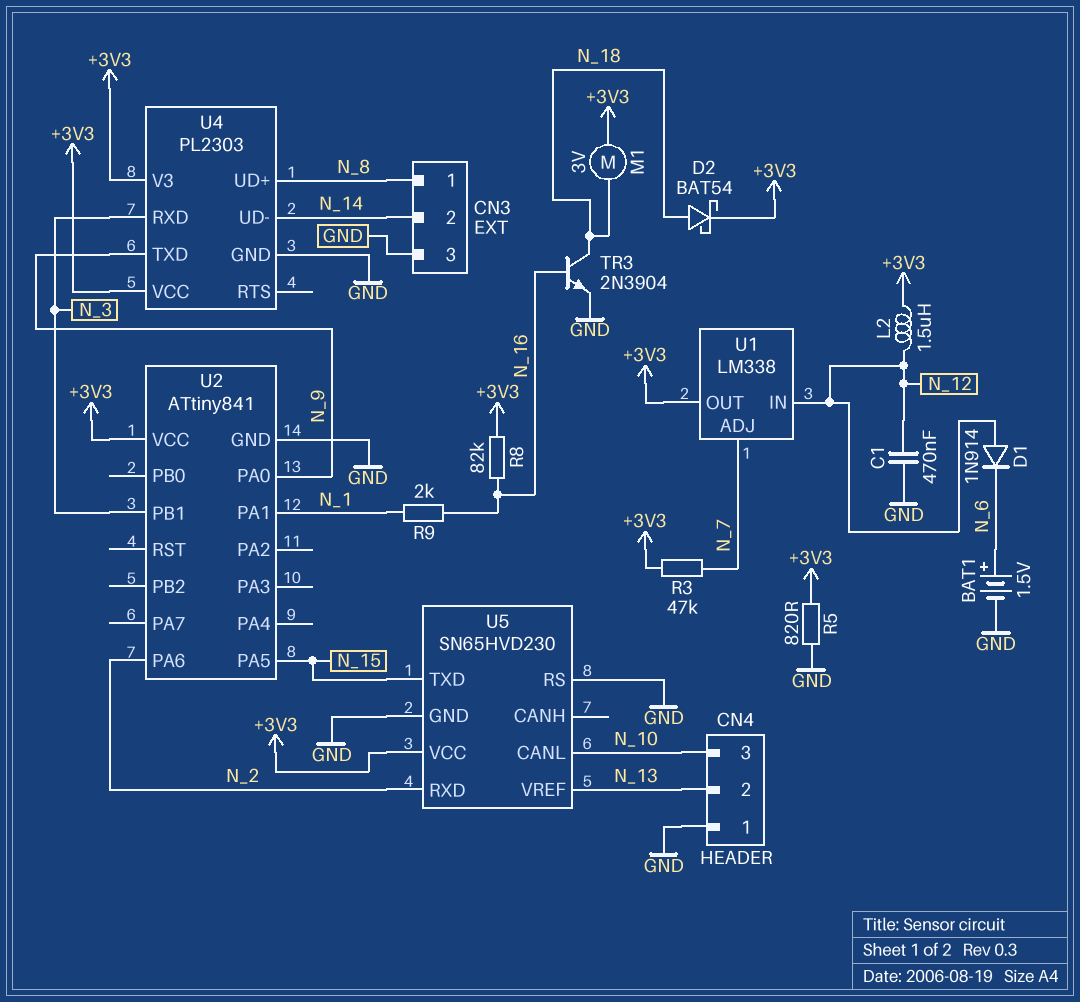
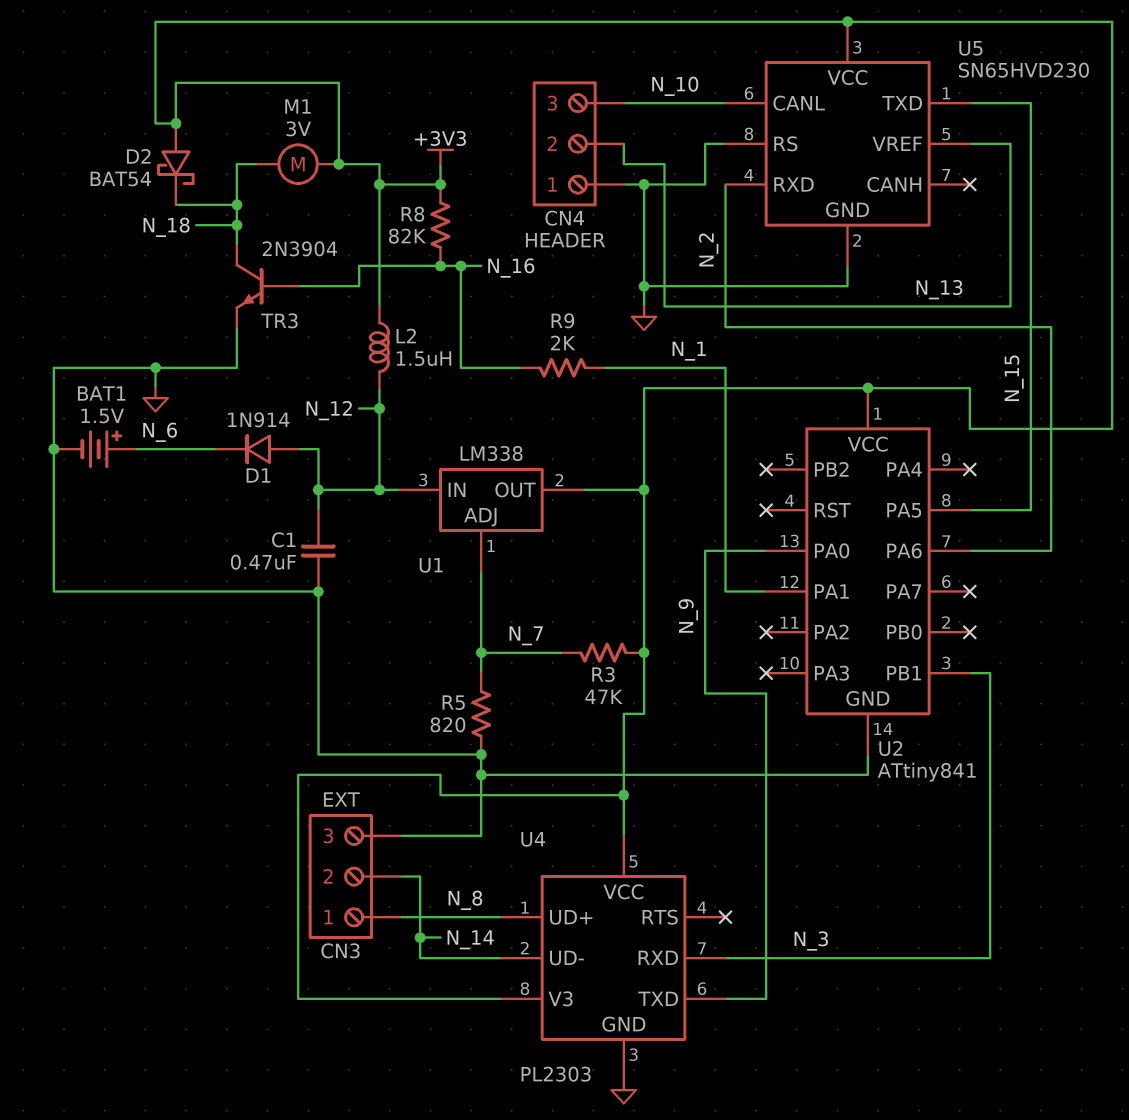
D2: schottky BAT54 (A N_18, K +3V3) -> schottky BAT54 (A +3V3, K N_18)
R5: 820 (+3V3, GND) -> 820 (GND, N_7)

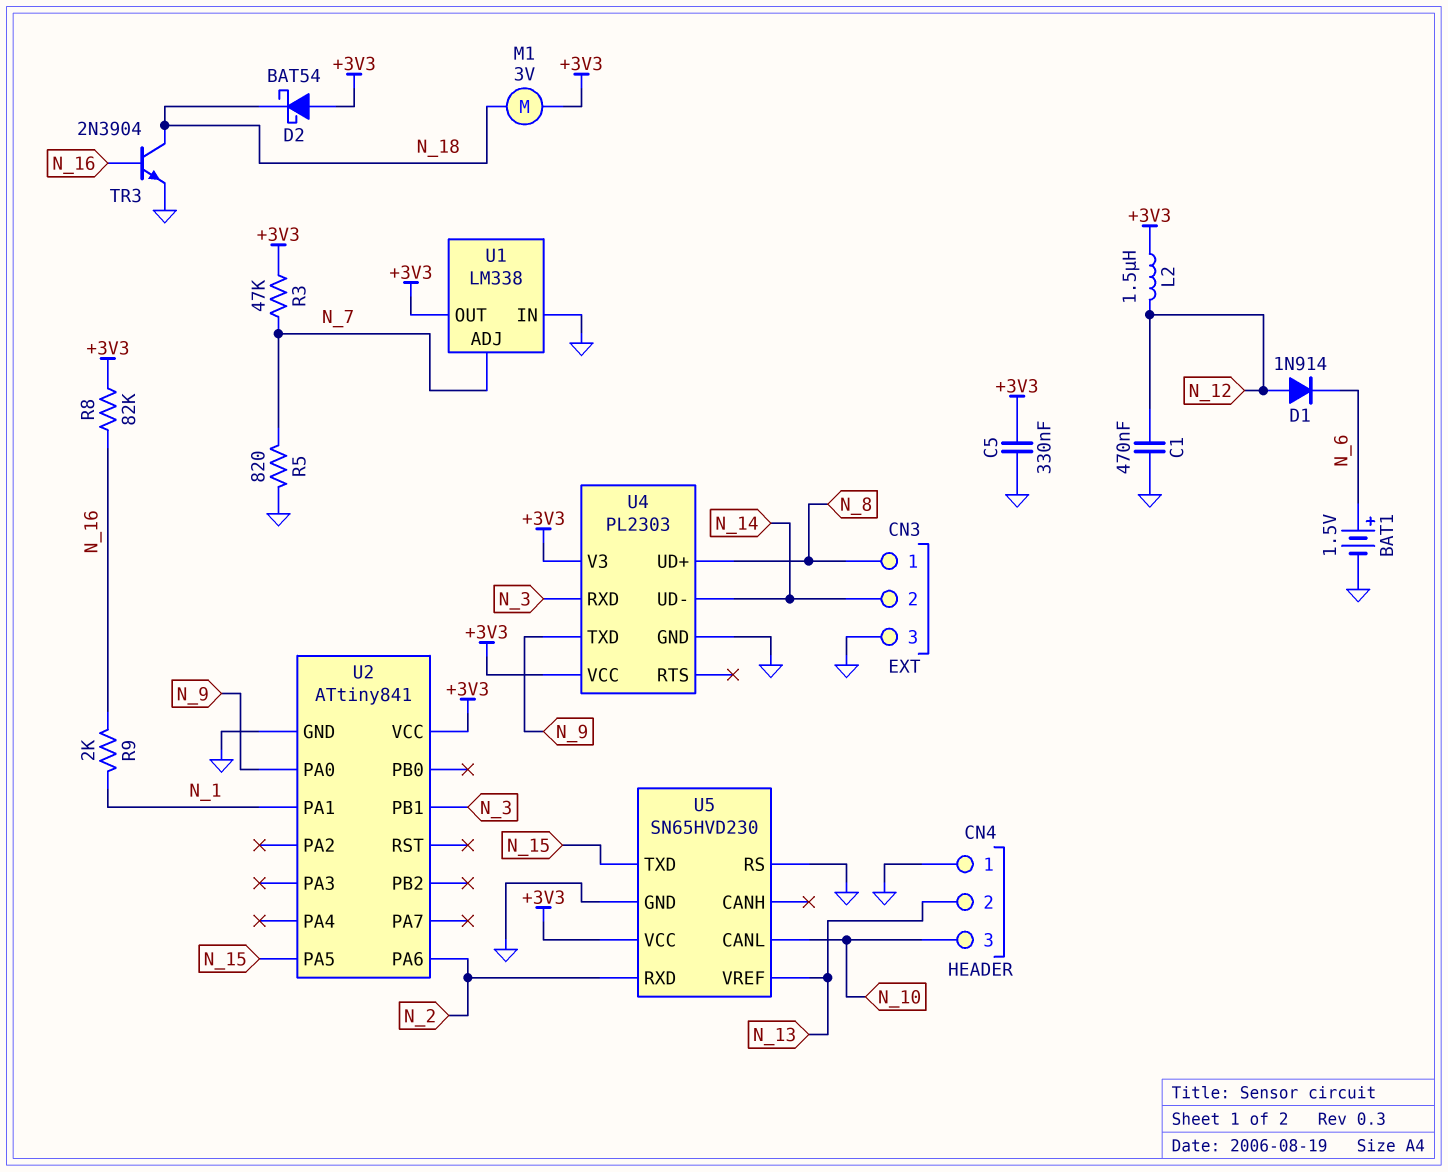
C5: none -> 330nF (+3V3, GND)
U1 pin IN: N_12 -> GND

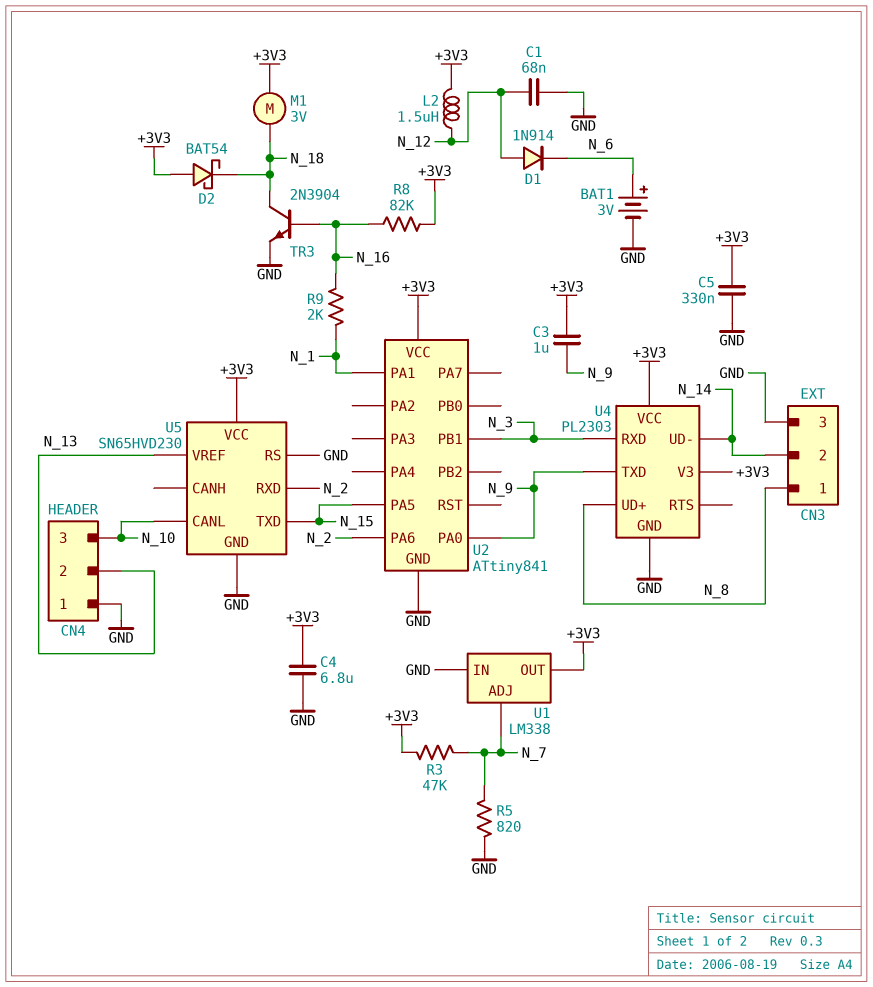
BAT1: 1.5V (plus N_6, minus GND) -> 3V (plus N_6, minus GND)
C1: 470nF (GND, N_12) -> 68nF (GND, N_12)
C3: none -> 1uF (+3V3, N_9)
C4: none -> 6.8uF (+3V3, GND)

